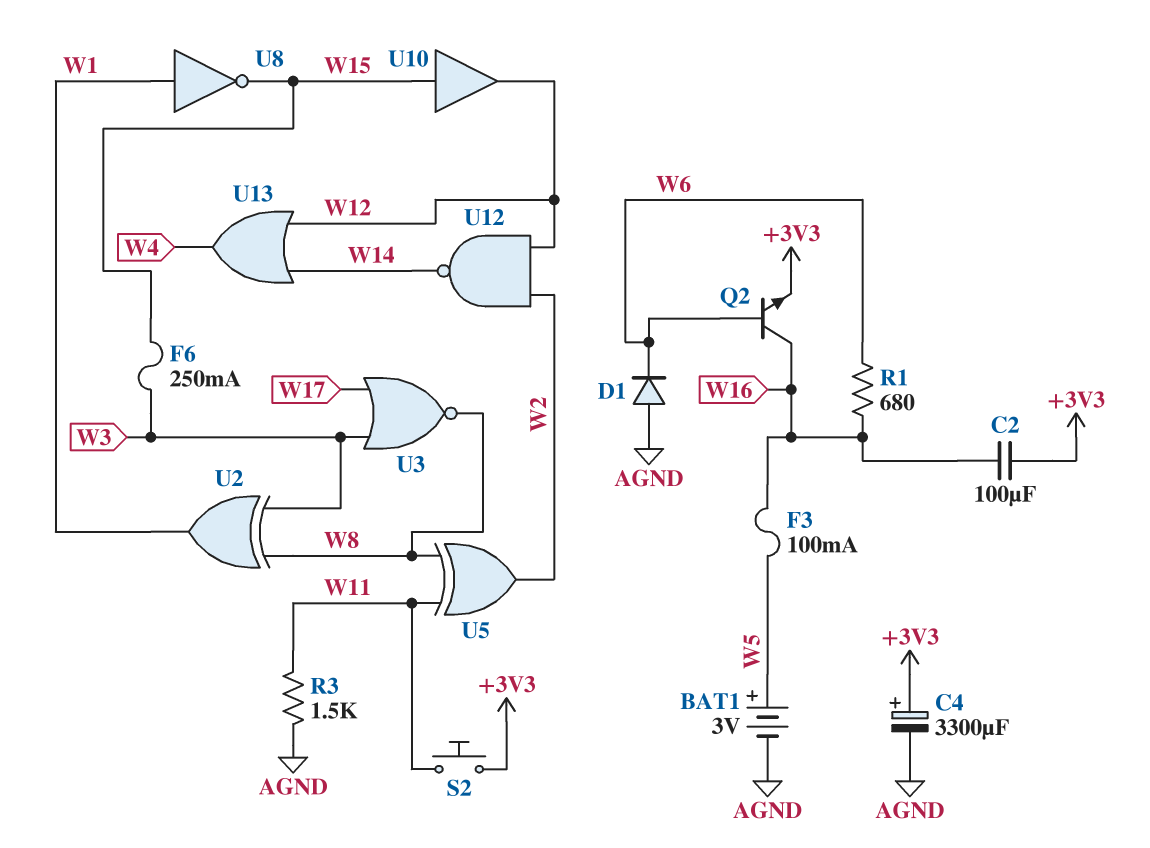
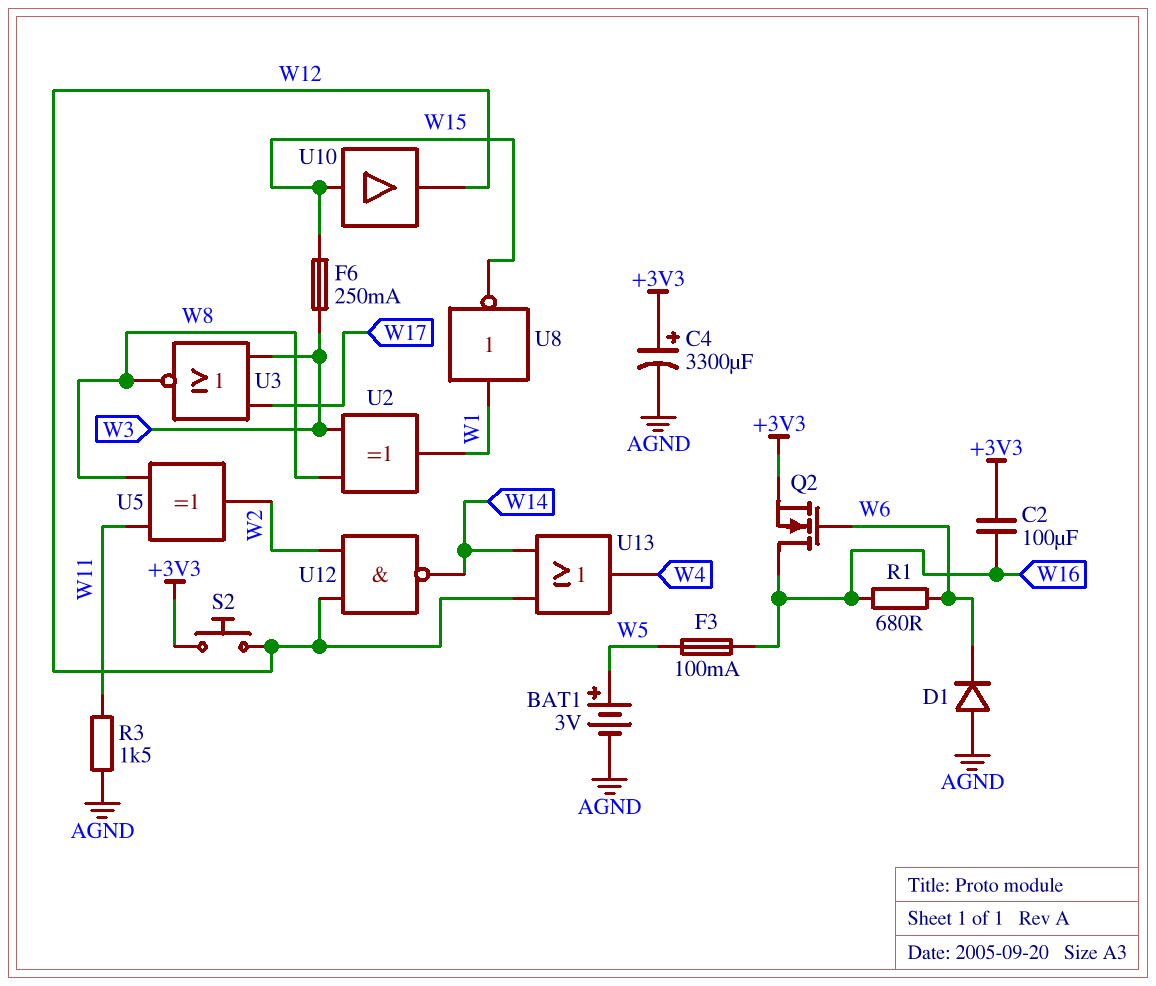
Q2: NPN (B W6, C W16, E +3V3) -> NMOS (G W6, D W16, S +3V3)
S2: button (+3V3, W11) -> button (+3V3, W12)

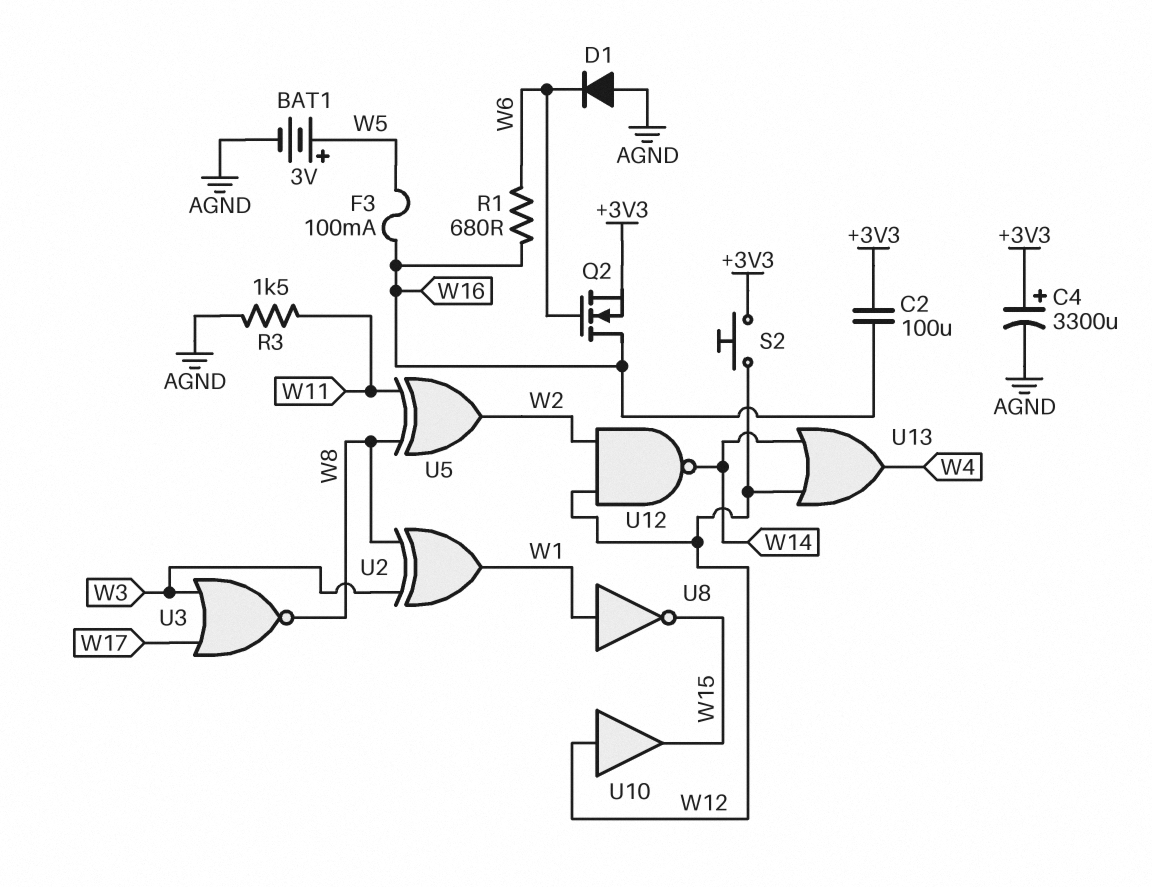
F6: 250mA (W3, W15) -> none
U10: buffer (in W15, out W12) -> buffer (in W12, out W15)

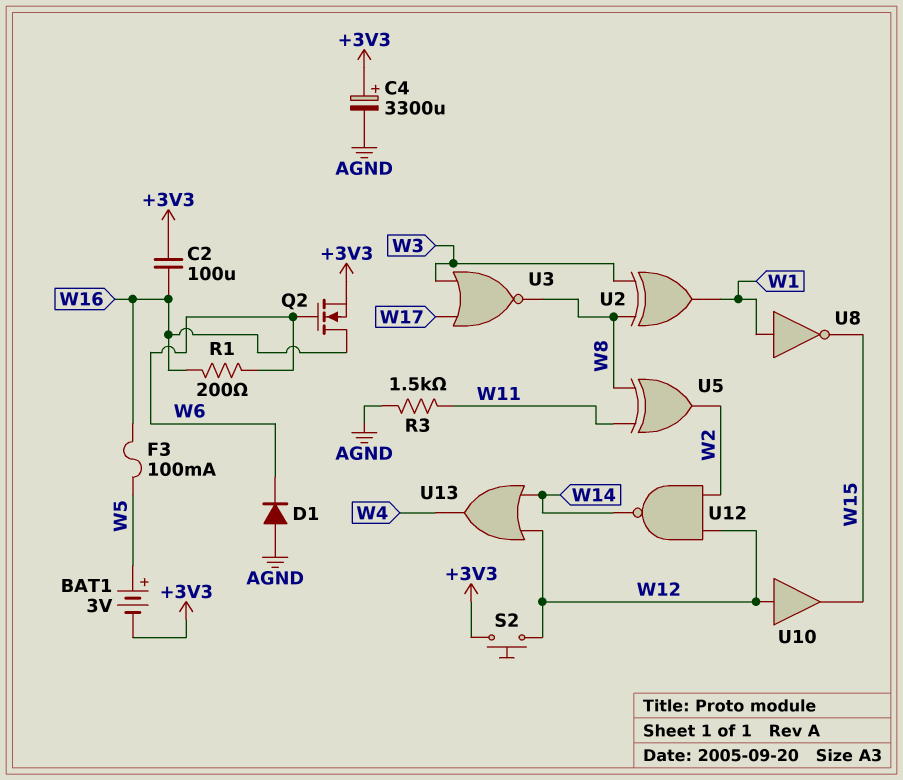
BAT1: 3V (plus W5, minus AGND) -> 3V (plus W5, minus +3V3)
R1: 680 (W6, W16) -> 200 (W6, W16)

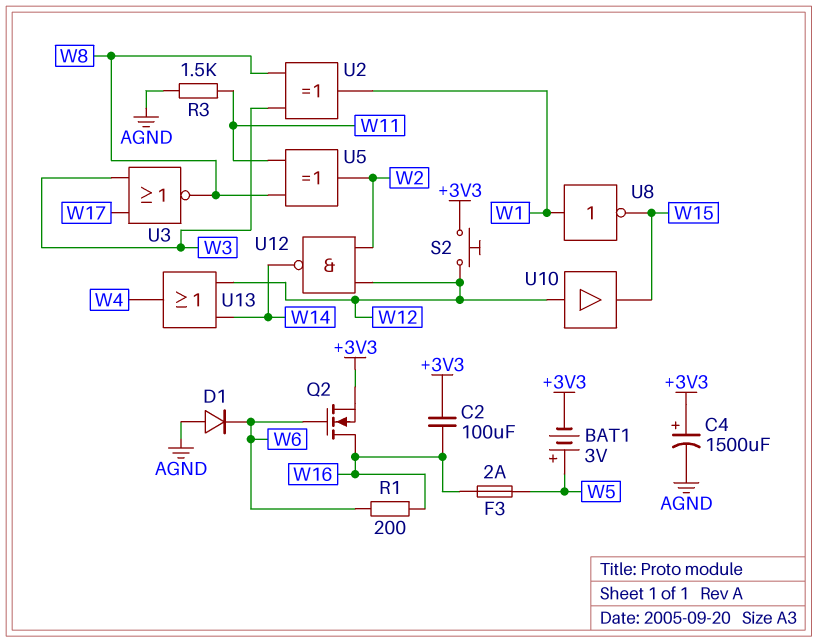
C4: 3300uF (plus +3V3, minus AGND) -> 1500uF (plus +3V3, minus AGND)
F3: 100mA (W5, W16) -> 2A (W5, W16)

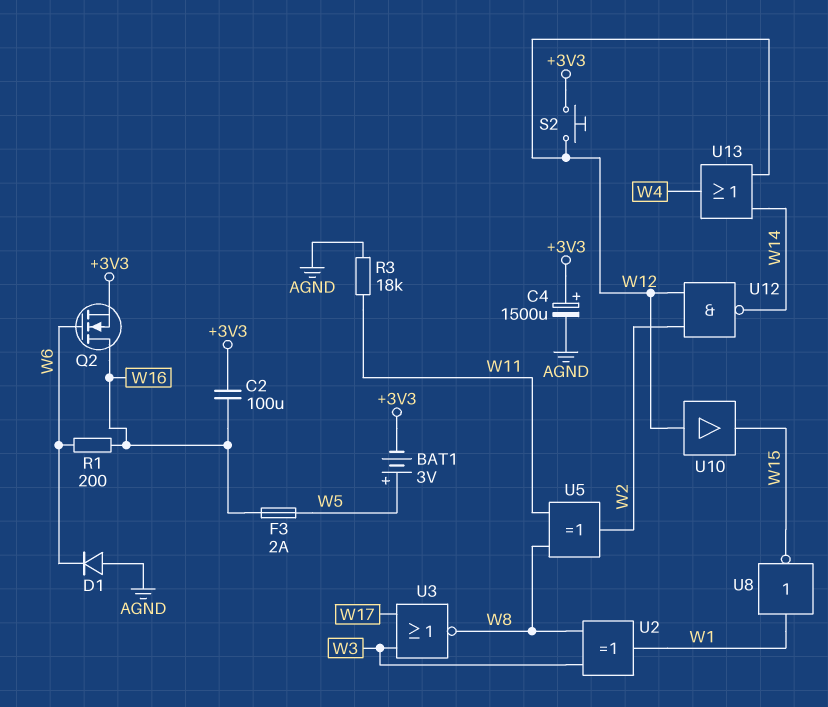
R3: 1.5k (AGND, W11) -> 18k (AGND, W11)

